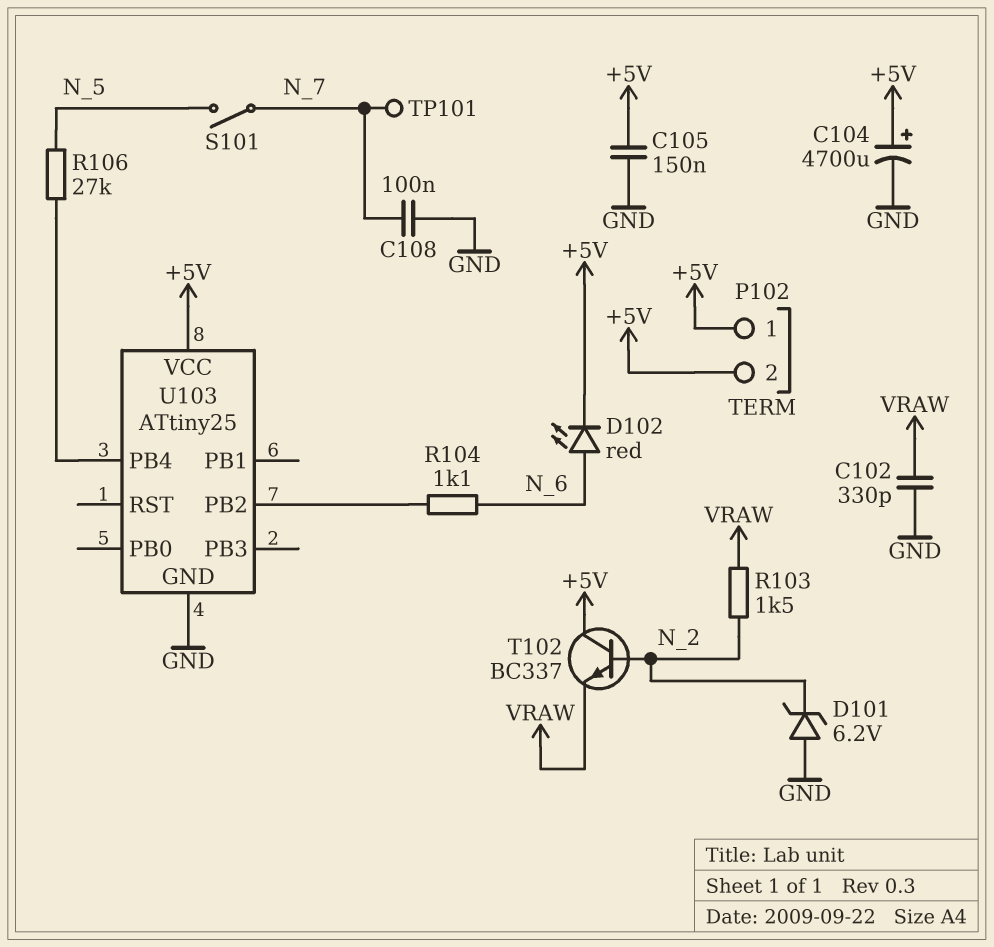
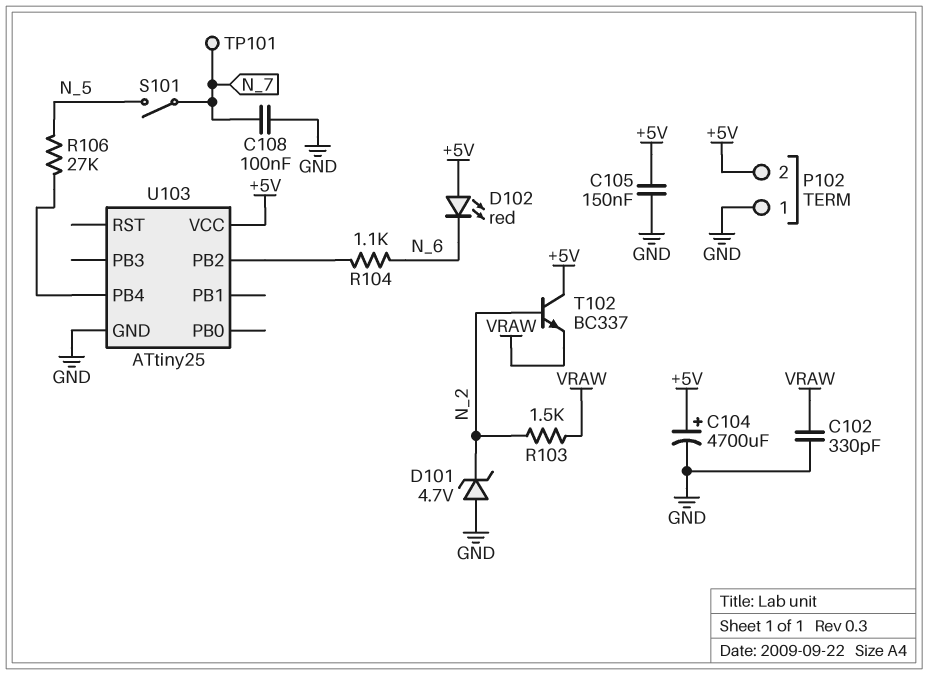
D101: zener 6.2V (A GND, K N_2) -> zener 4.7V (A GND, K N_2)
D102: LED red (A N_6, K +5V) -> LED red (A +5V, K N_6)
P102 pin 1: +5V -> GND

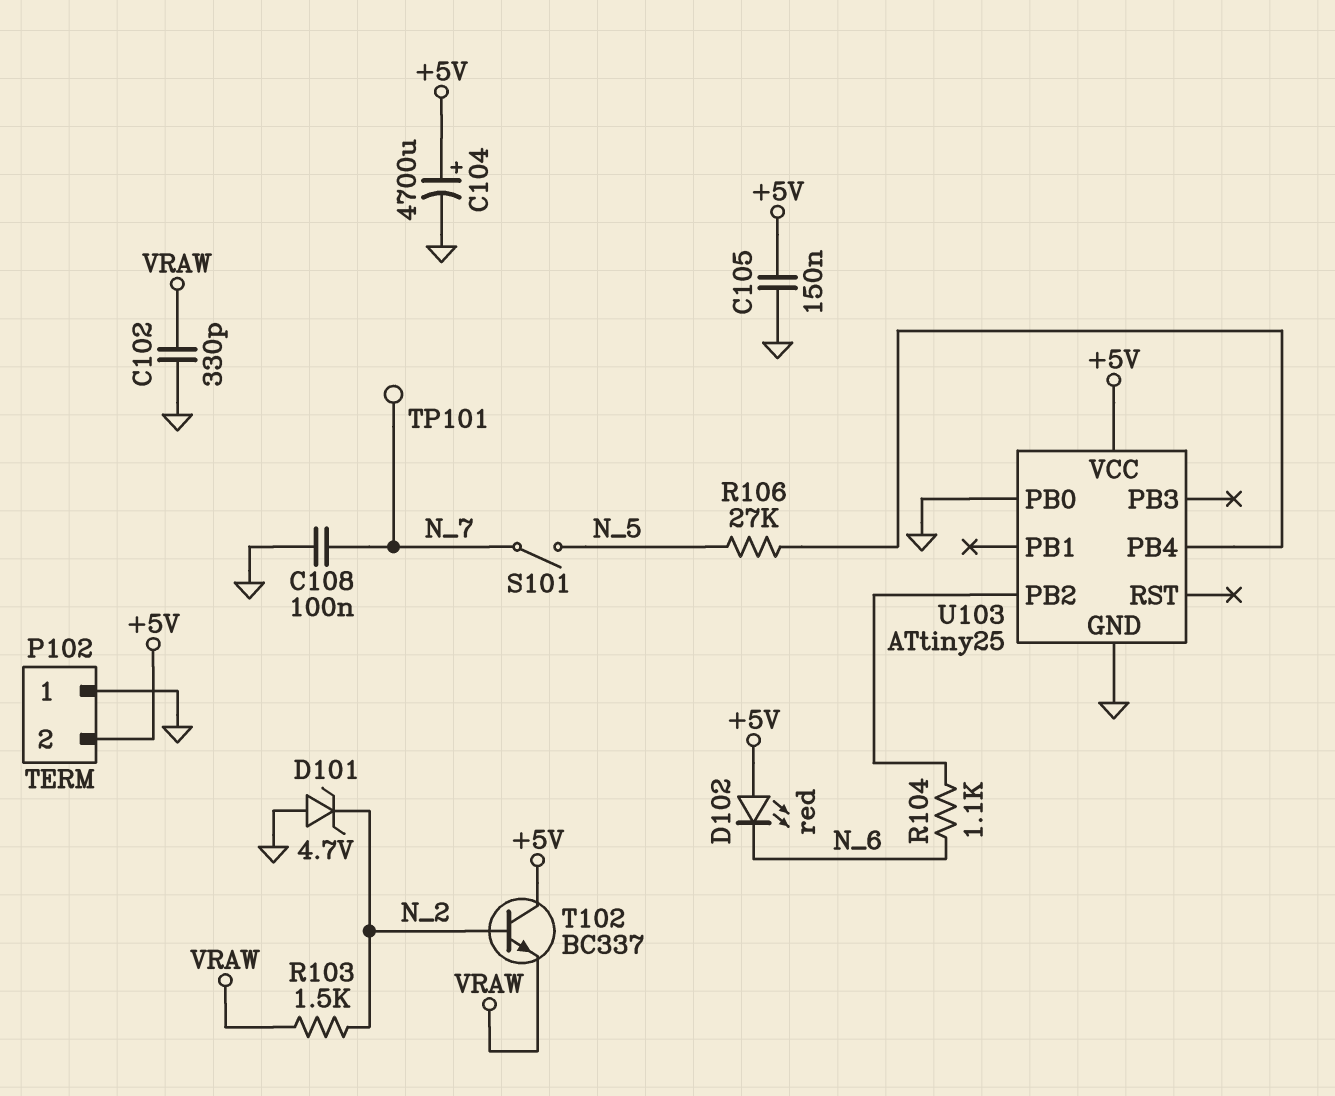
U103 pin PB0: none -> GND

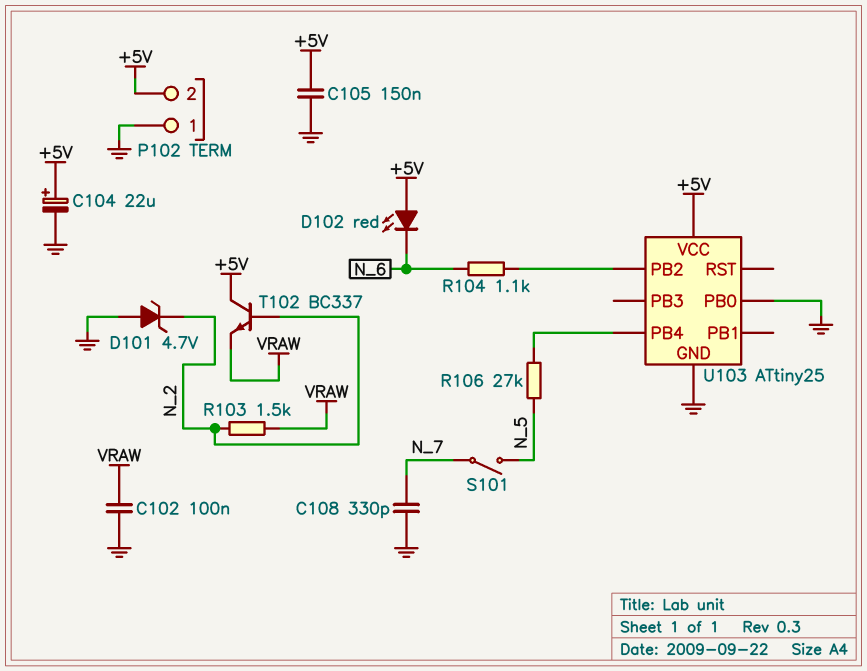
C102: 330pF (GND, VRAW) -> 100nF (GND, VRAW)
C104: 4700uF (plus +5V, minus GND) -> 22uF (plus +5V, minus GND)
C108: 100nF (GND, N_7) -> 330pF (GND, N_7)
TP101: test point (N_7) -> none

